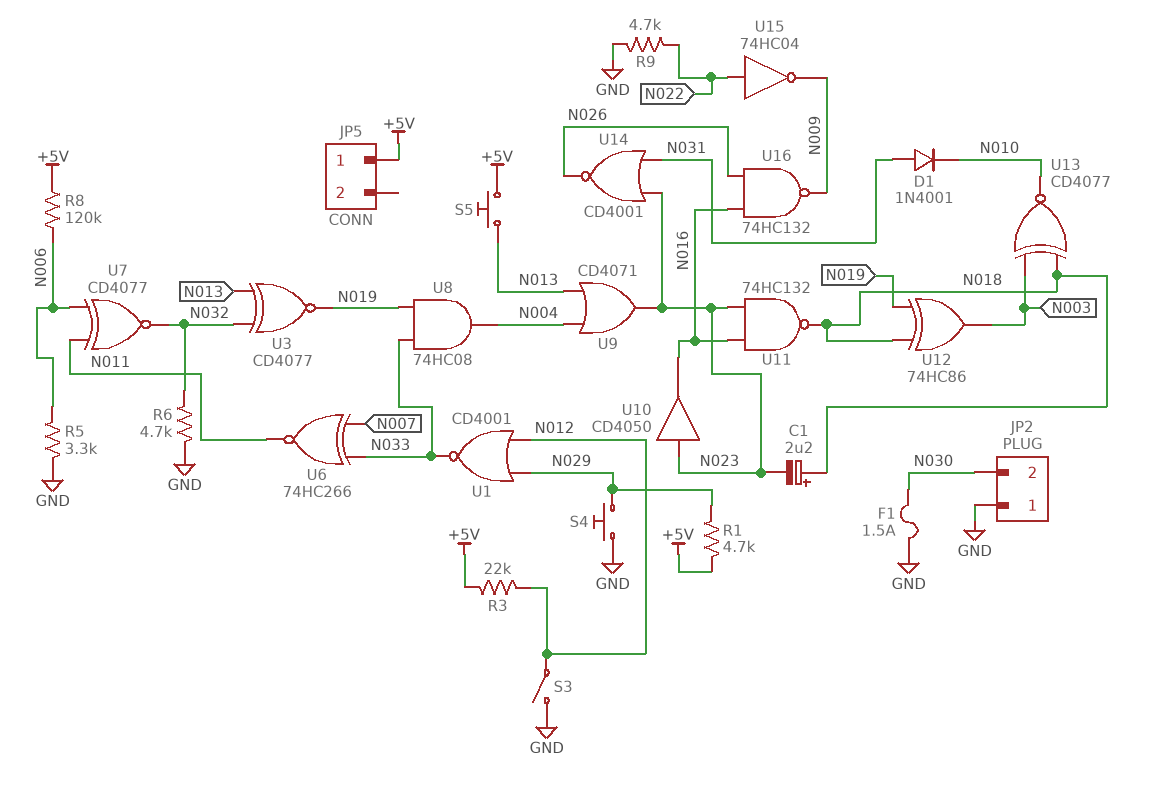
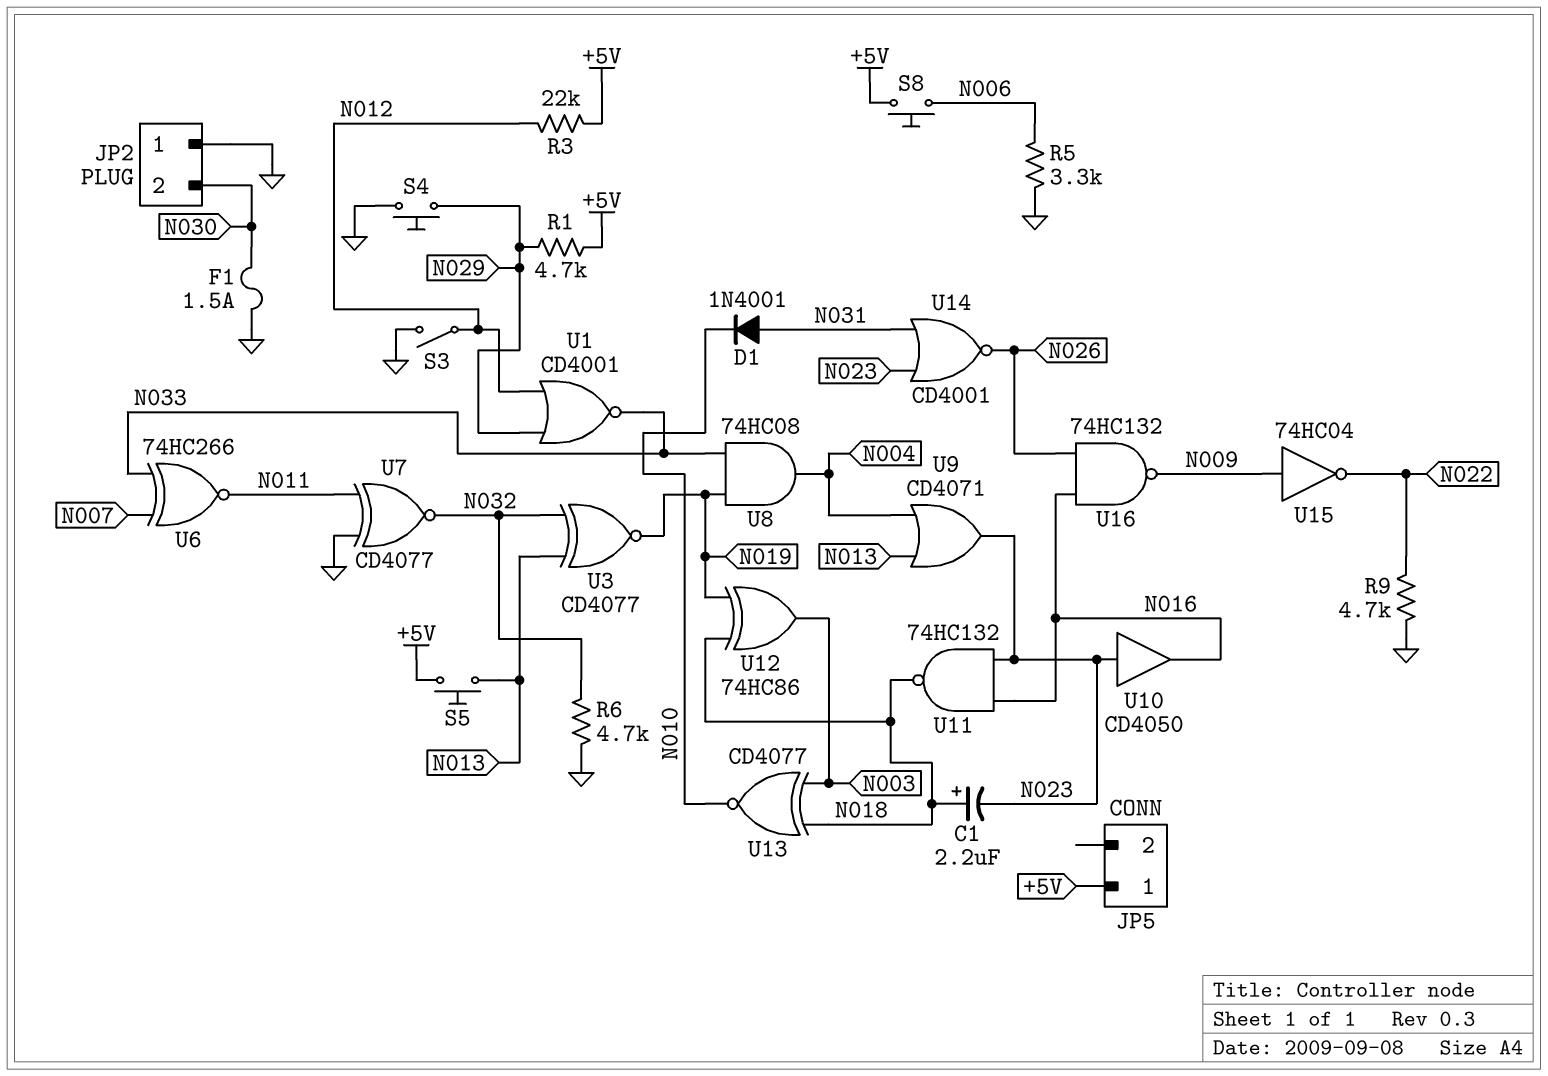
R8: 120k (+5V, N006) -> none
S8: none -> button (+5V, N006)
U7: XNOR CD4077 (in N006, in N011, out N032) -> XNOR CD4077 (in GND, in N011, out N032)
U15: NOT 74HC04 (in N022, out N009) -> NOT 74HC04 (in N009, out N022)

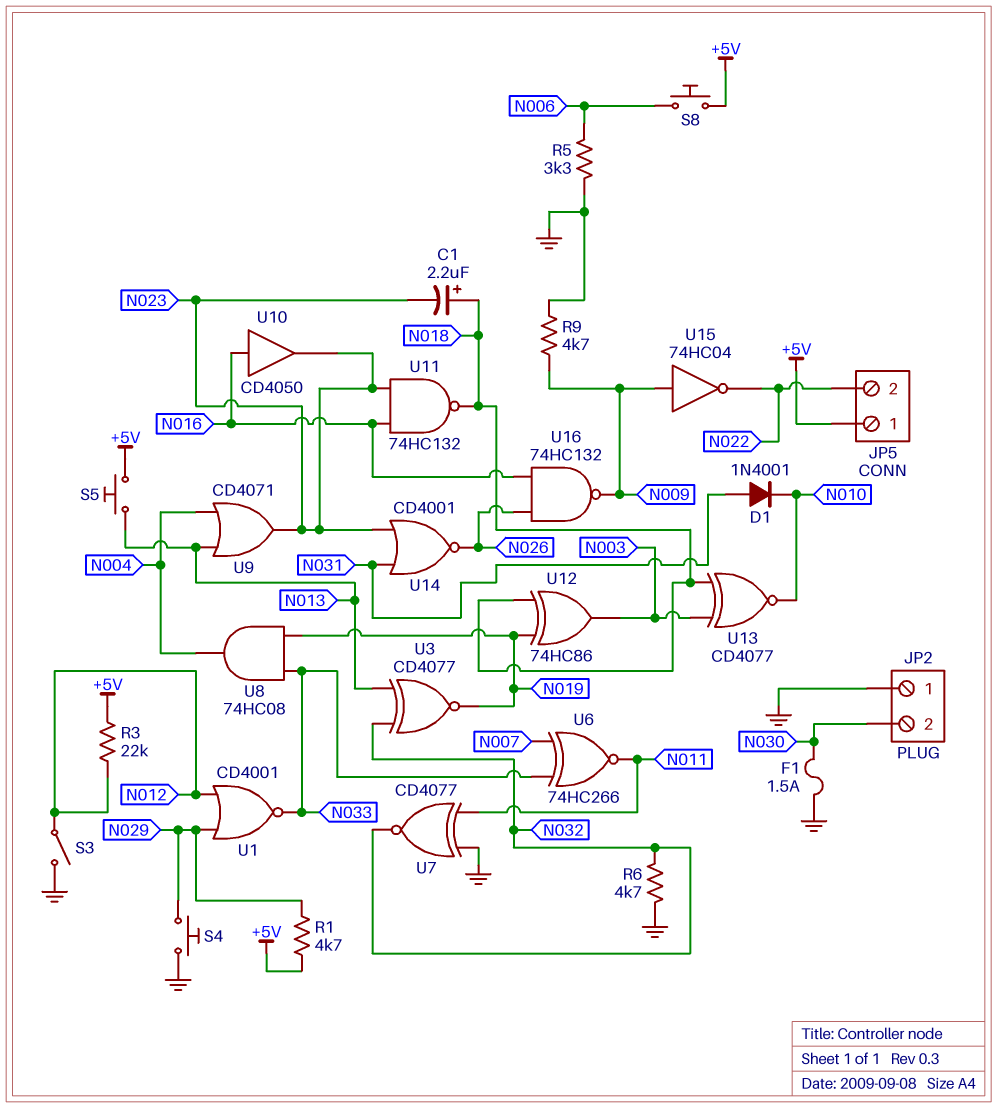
JP5 pin 2: none -> N022
R9: 4.7k (GND, N022) -> 4.7k (GND, N009)
U10: buffer CD4050 (in N023, out N016) -> buffer CD4050 (in N016, out N023)

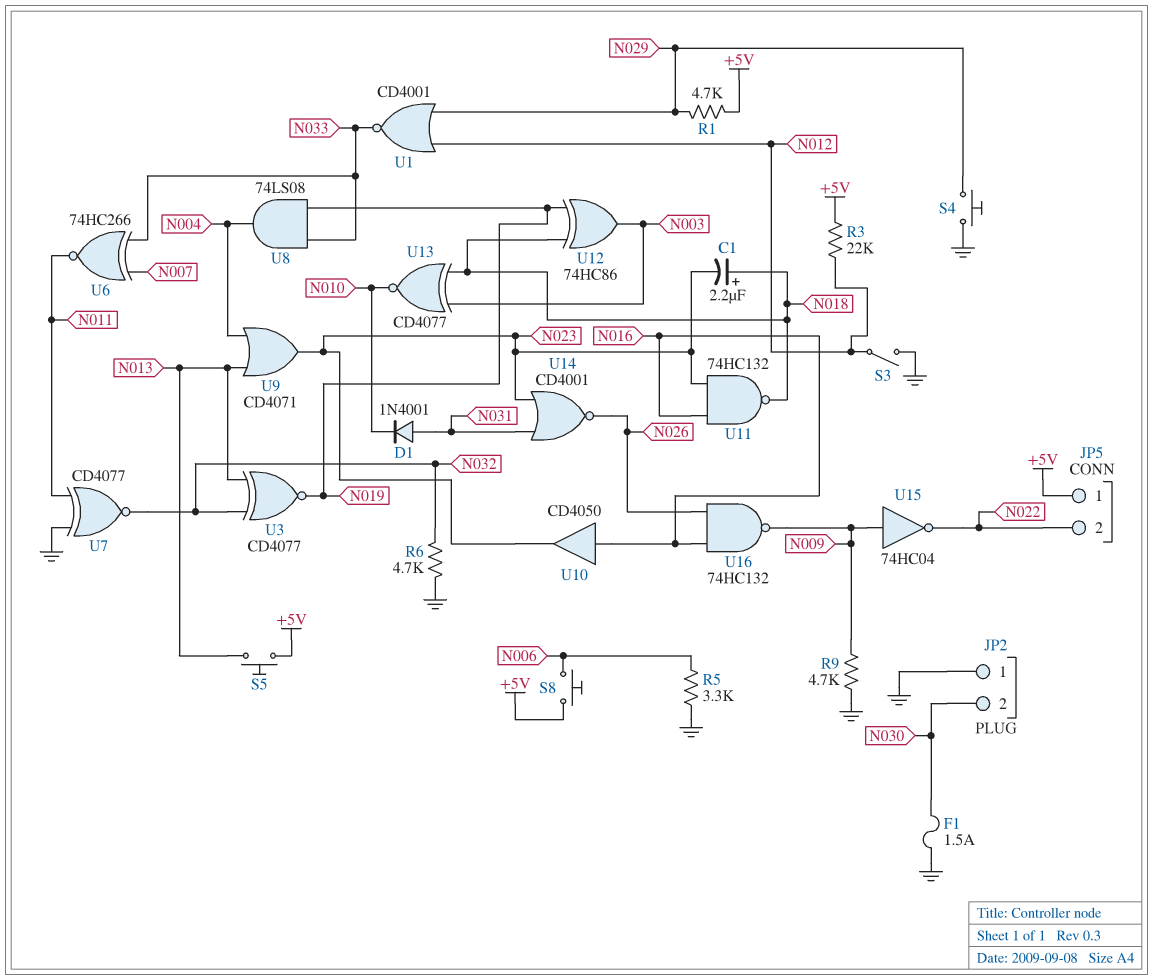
U8: AND 74HC08 (in N019, in N033, out N004) -> AND 74LS08 (in N019, in N033, out N004)

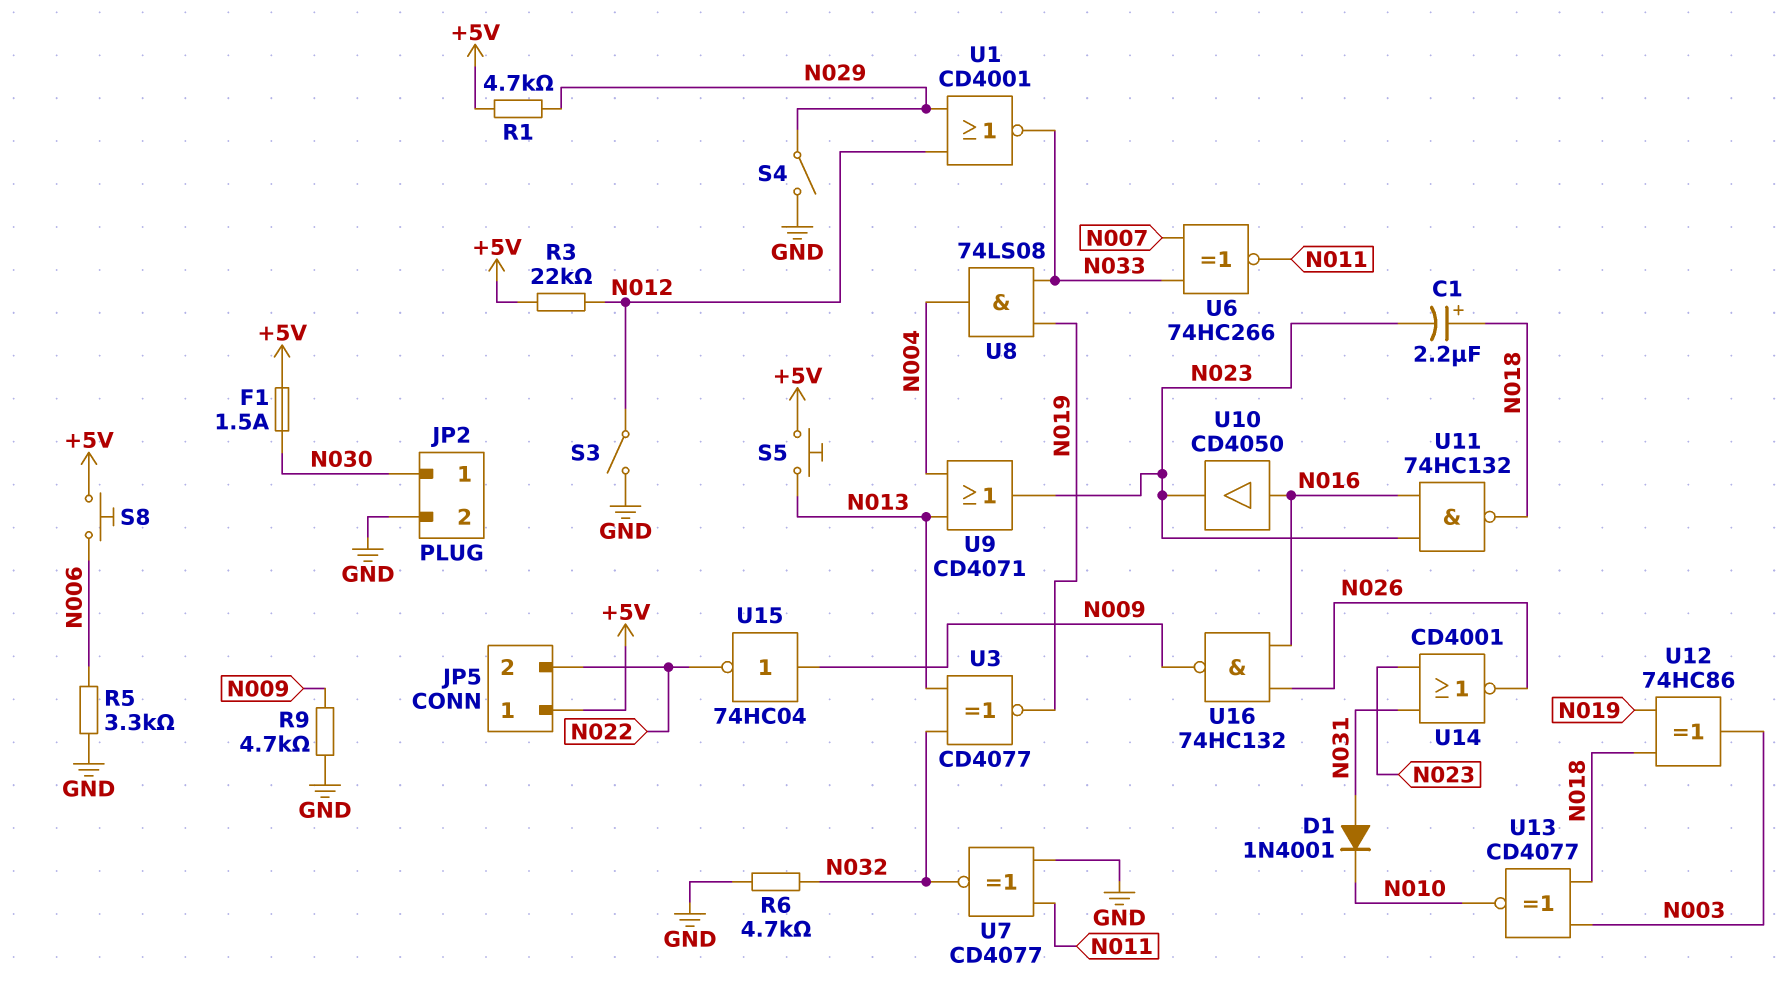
F1: 1.5A (GND, N030) -> 1.5A (+5V, N030)
JP2 pin 1: GND -> N030
JP2 pin 2: N030 -> GND
S4: button (GND, N029) -> switch (GND, N029)

